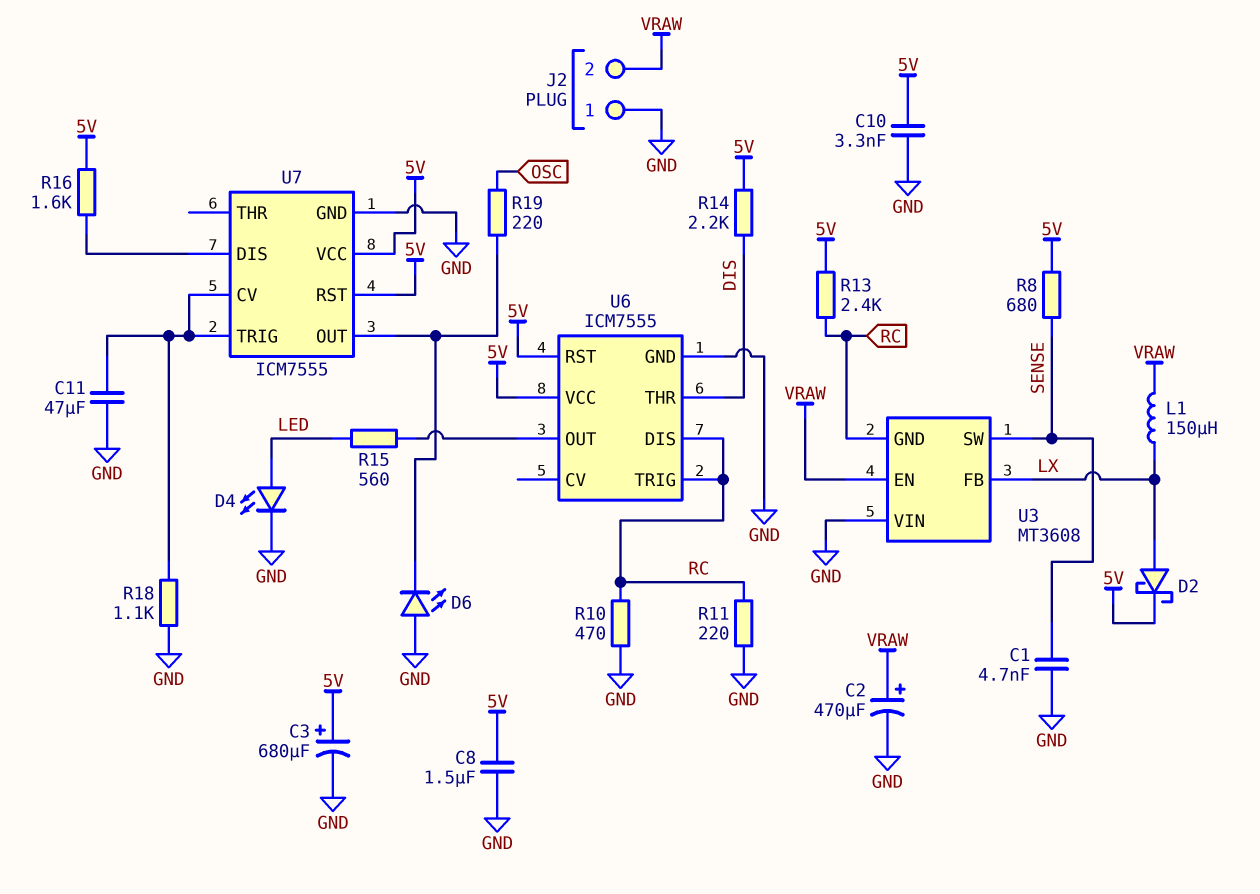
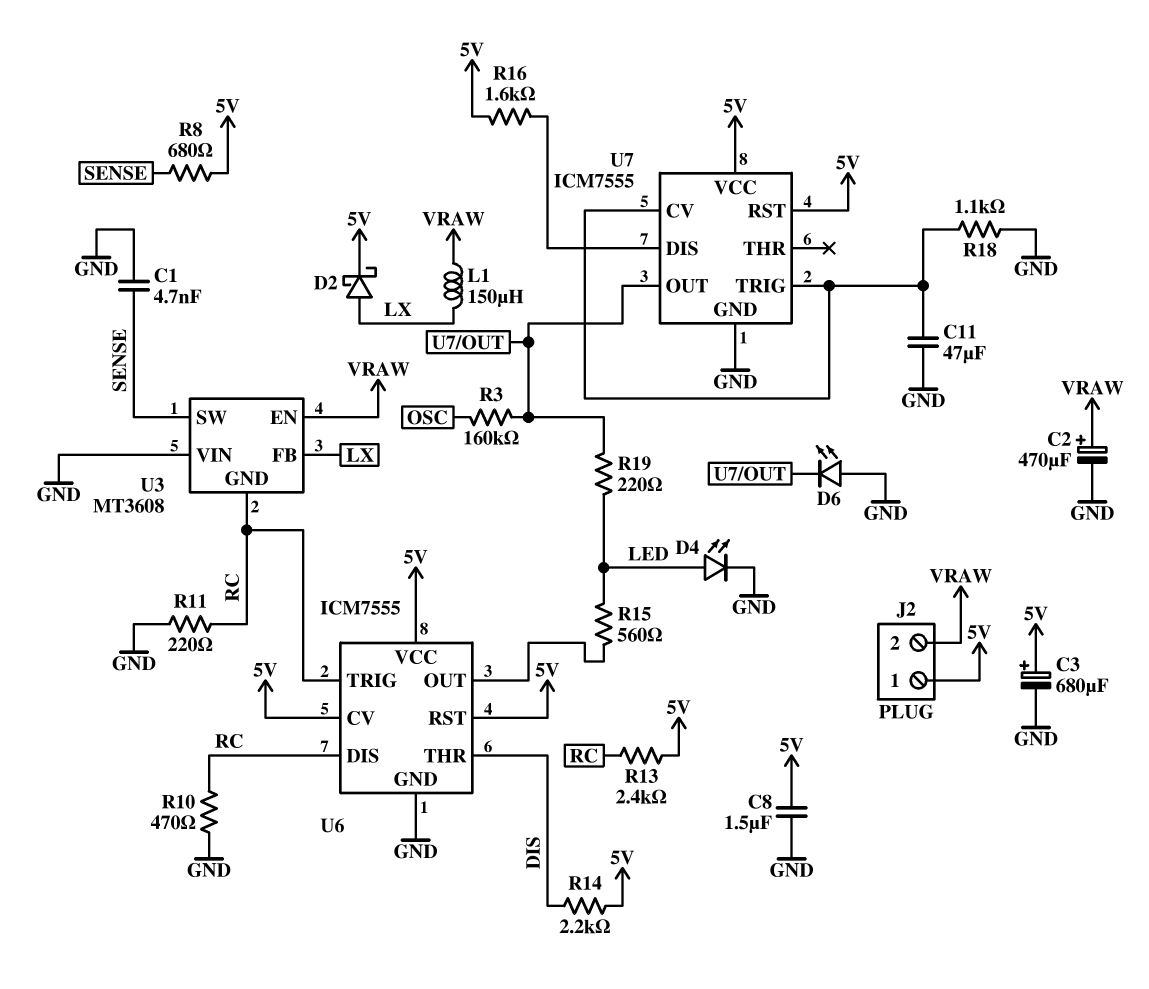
C10: 3.3nF (5V, GND) -> none
J2 pin 1: GND -> 5V
R3: none -> 160k (OSC, U7/OUT)
R19: 220 (OSC, U7/OUT) -> 220 (LED, U7/OUT)
U6 pin CV: none -> 5V

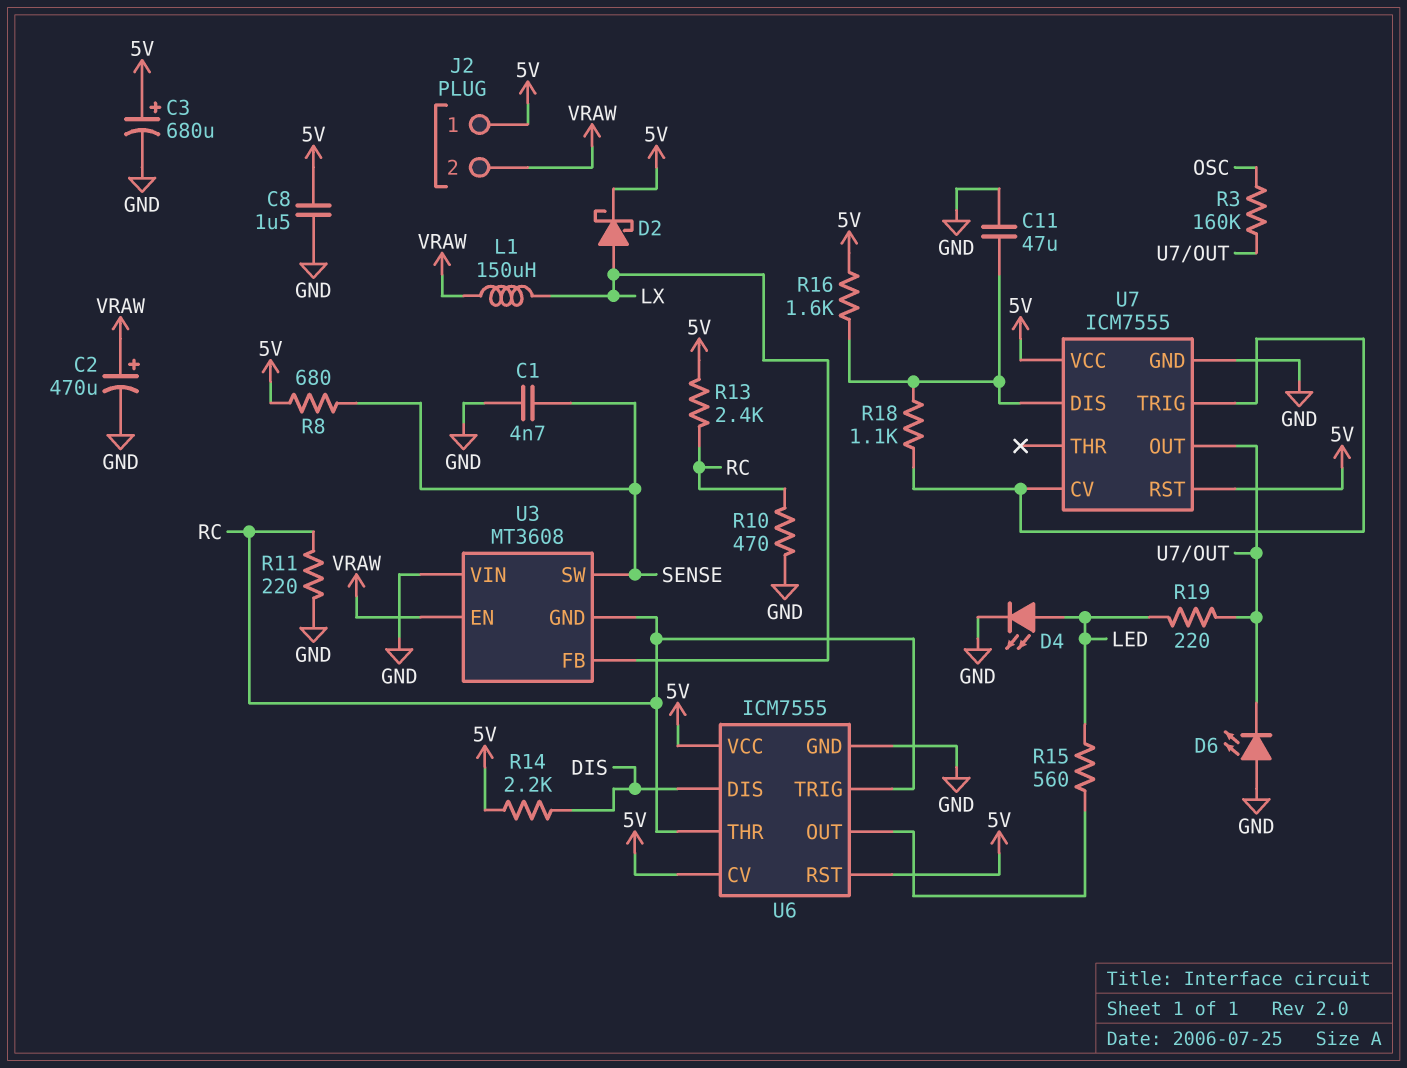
C11: 47uF (GND, U7/CV) -> 47uF (GND, U7/DIS)
R18: 1.1k (GND, U7/CV) -> 1.1k (U7/CV, U7/DIS)
U6 pin DIS: RC -> DIS
U6 pin THR: DIS -> RC

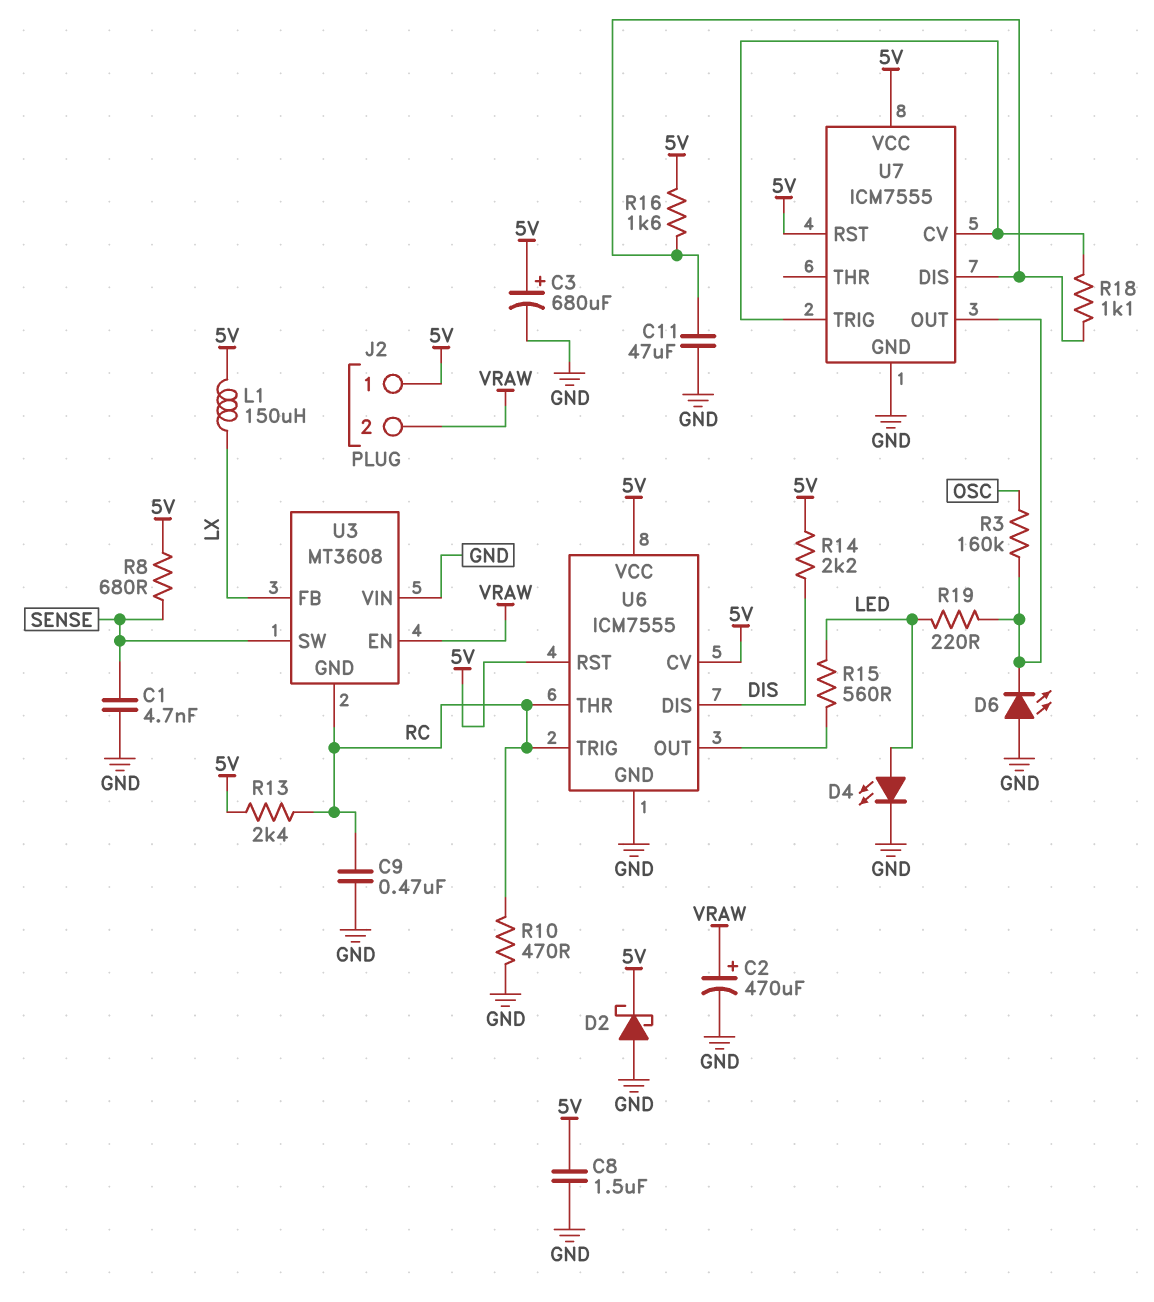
C9: none -> 470nF (GND, RC)
D2: schottky (A LX, K 5V) -> schottky (A GND, K 5V)
L1: 150uH (LX, VRAW) -> 150uH (5V, LX)
R11: 220 (GND, RC) -> none

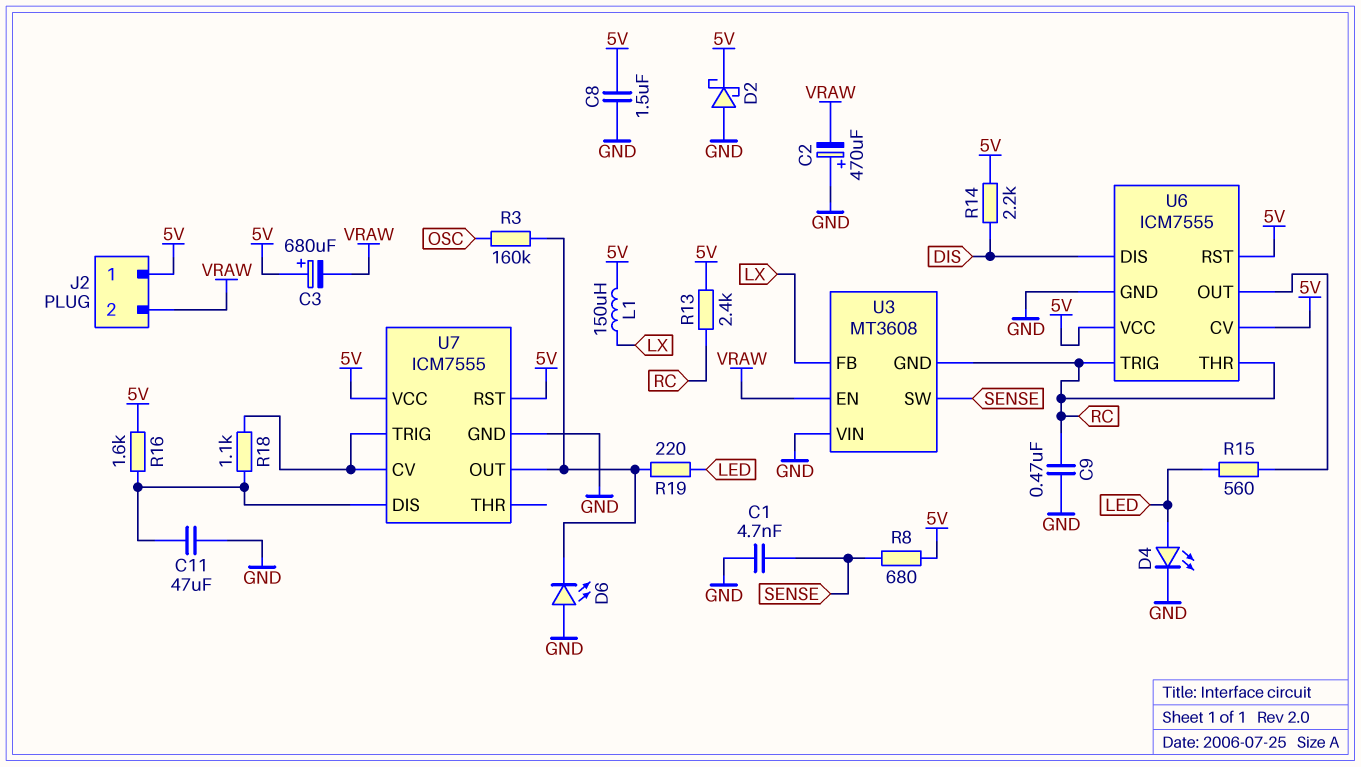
C2: 470uF (plus VRAW, minus GND) -> 470uF (plus GND, minus VRAW)
C3: 680uF (plus 5V, minus GND) -> 680uF (plus 5V, minus VRAW)
R10: 470 (GND, RC) -> none

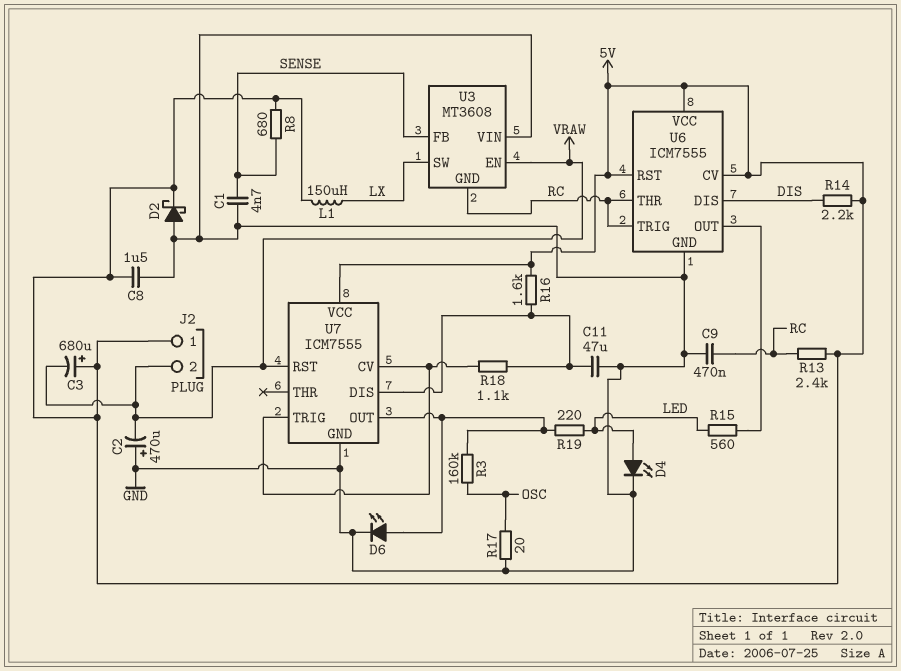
D6: LED (A GND, K U7/OUT) -> LED (A U7/OUT, K GND)
R17: none -> 20 (GND, OSC)
U3 pin FB: LX -> SENSE
U3 pin SW: SENSE -> LX
U7 pin RST: 5V -> VRAW

